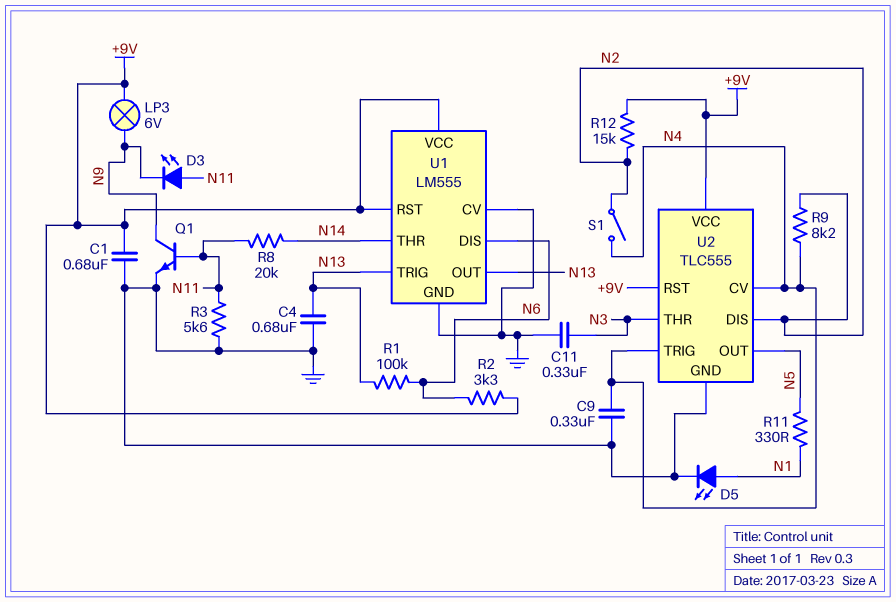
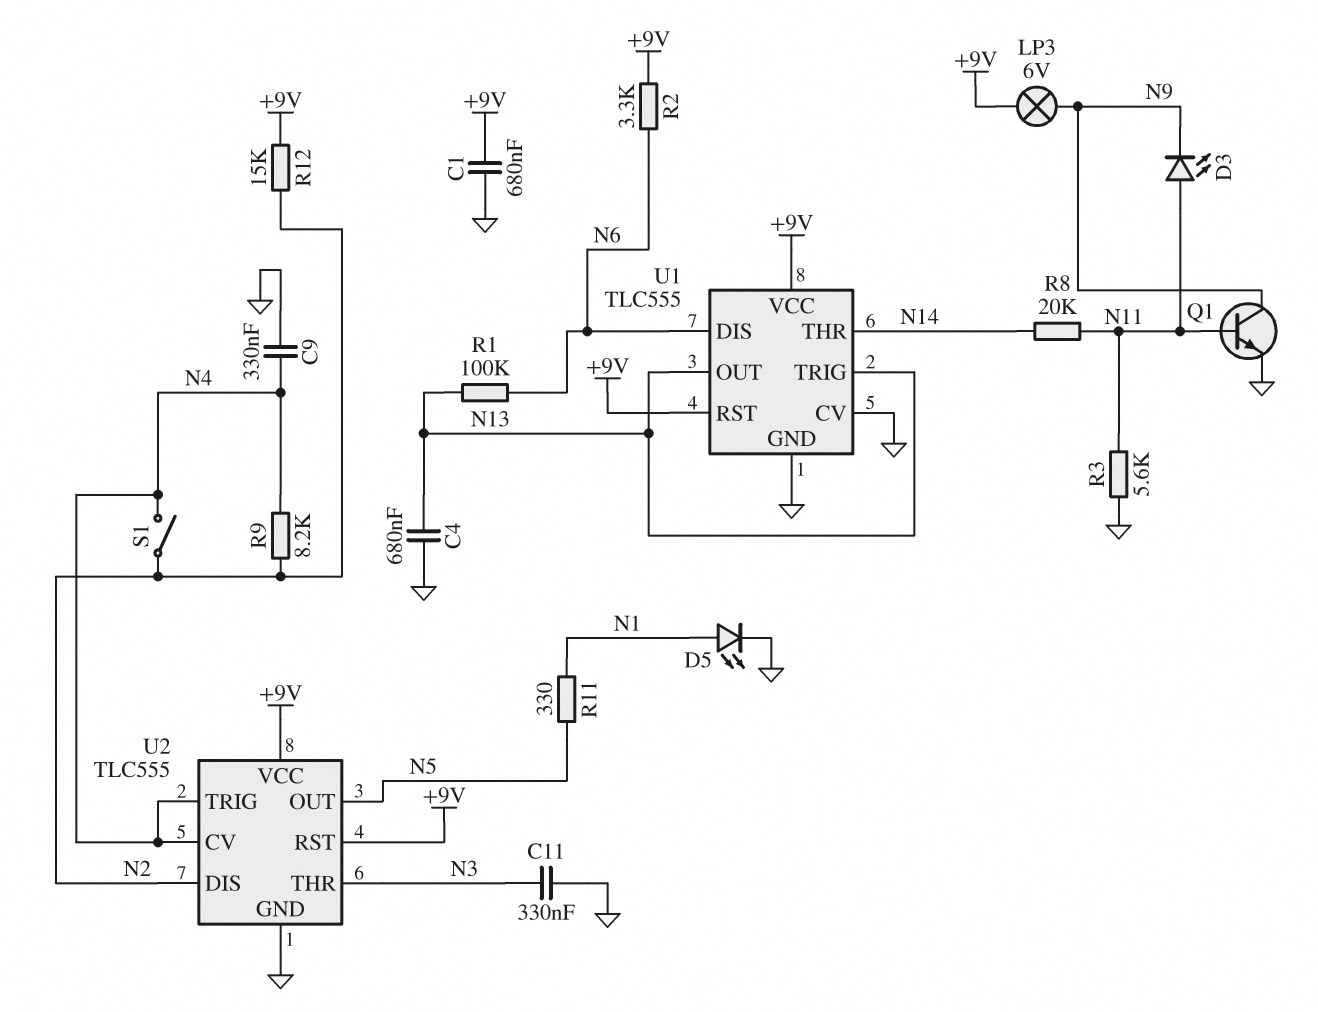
U1: LM555 -> TLC555

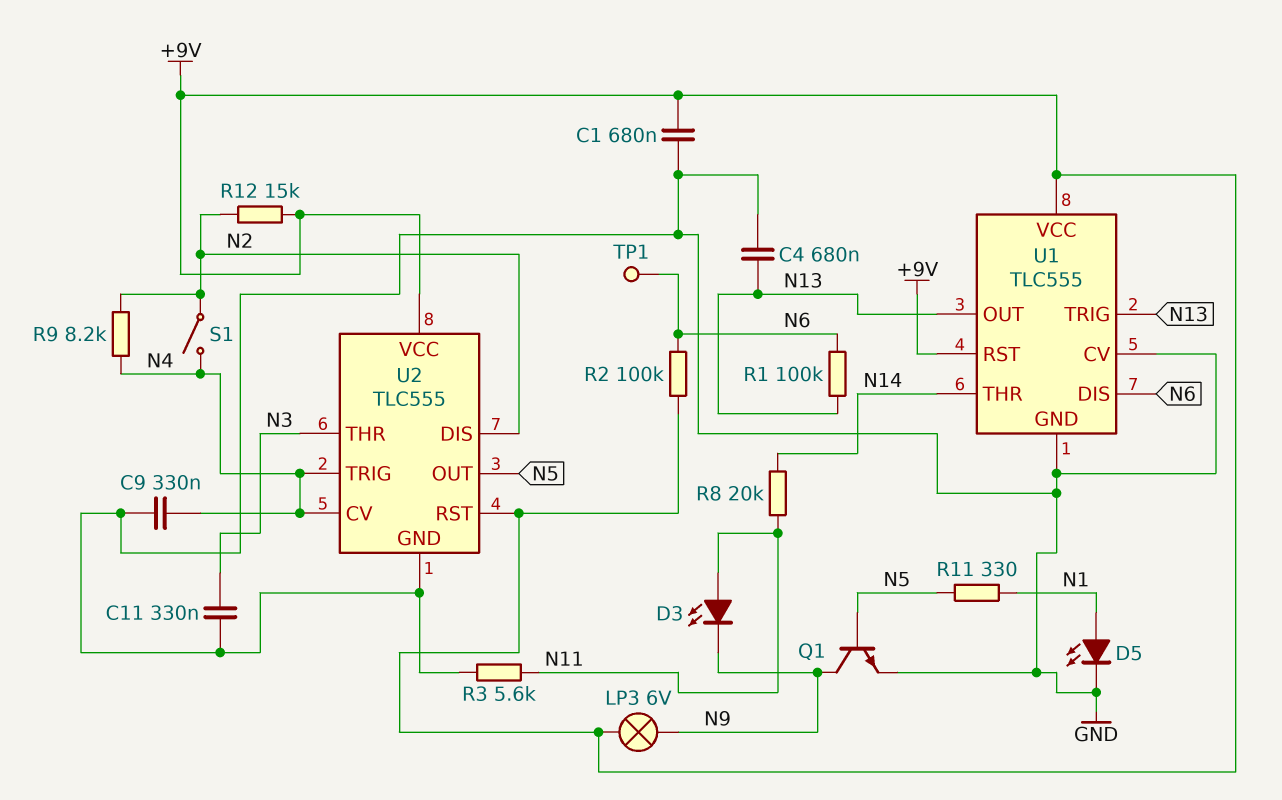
Q1: NPN (B N11, C N9, E GND) -> NPN (B N5, C N9, E GND)
R2: 3.3k (+9V, N6) -> 100k (+9V, N6)
TP1: none -> test point (N6)

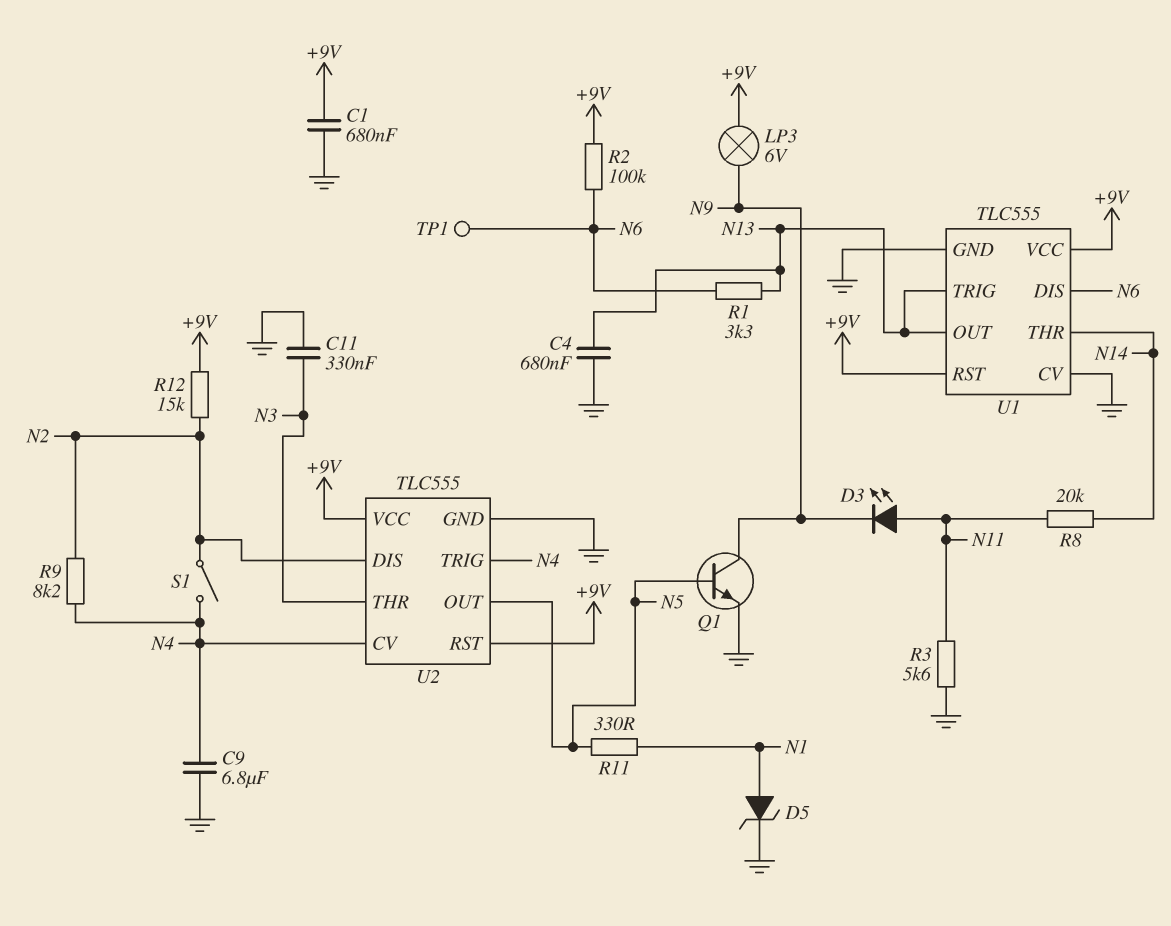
C9: 330nF (GND, N4) -> 6.8uF (GND, N4)
D5: LED (A N1, K GND) -> zener (A N1, K GND)
R1: 100k (N6, N13) -> 3.3k (N6, N13)

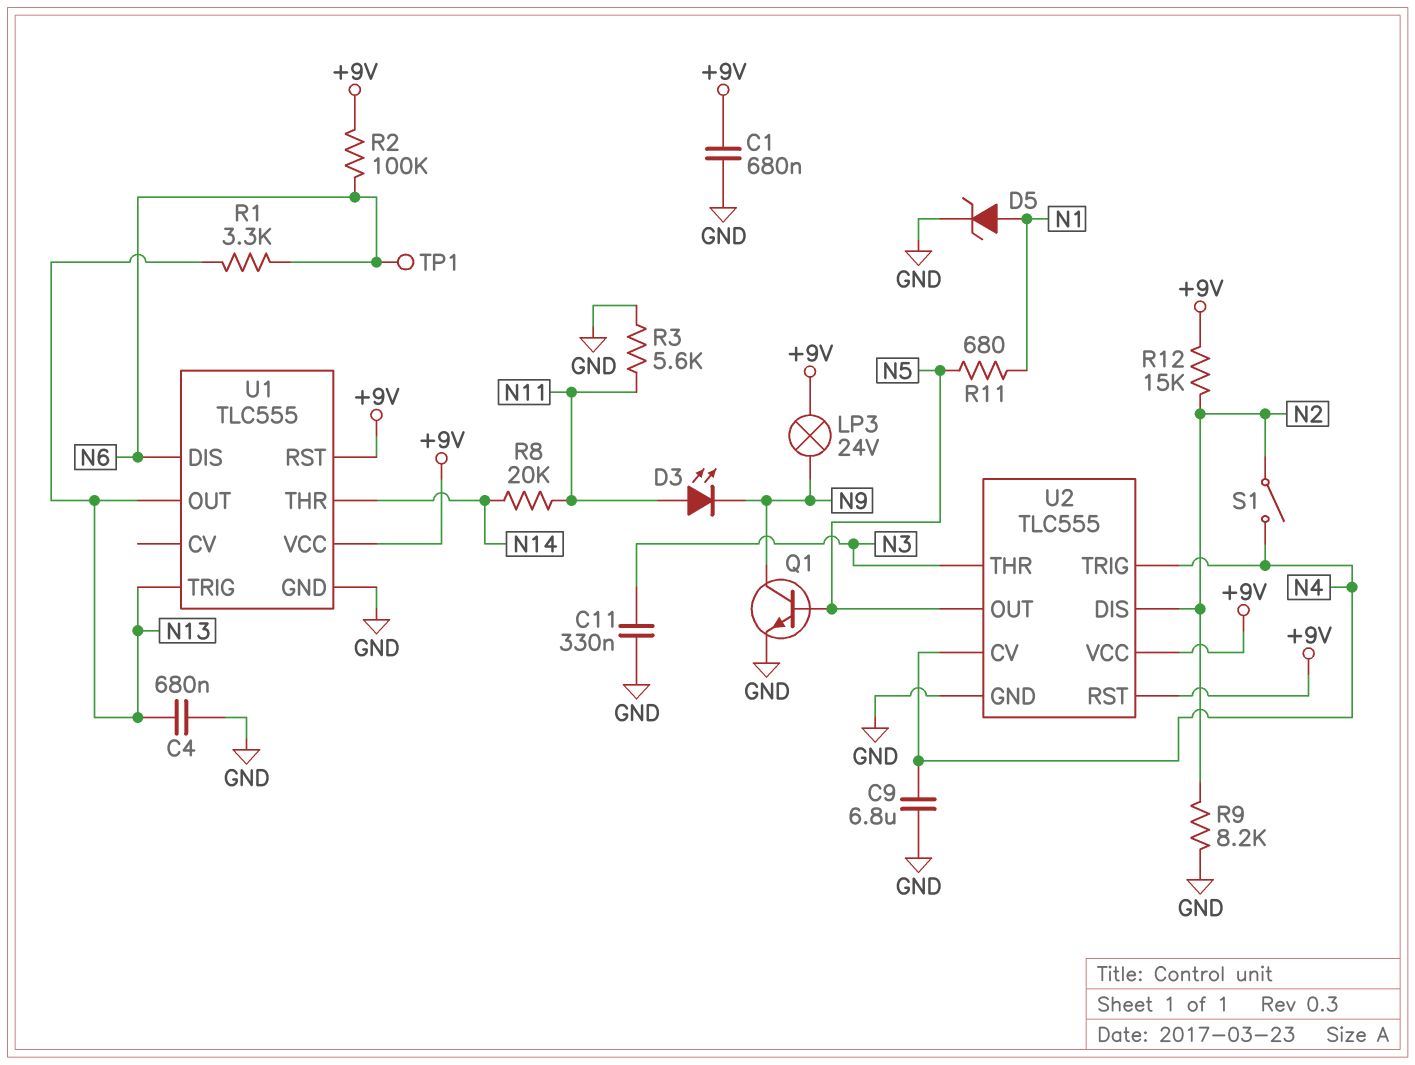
LP3: lamp 6V (+9V, N9) -> lamp 24V (+9V, N9)
R9: 8.2k (N2, N4) -> 8.2k (GND, N2)
R11: 330 (N1, N5) -> 680 (N1, N5)
U1 pin CV: GND -> none

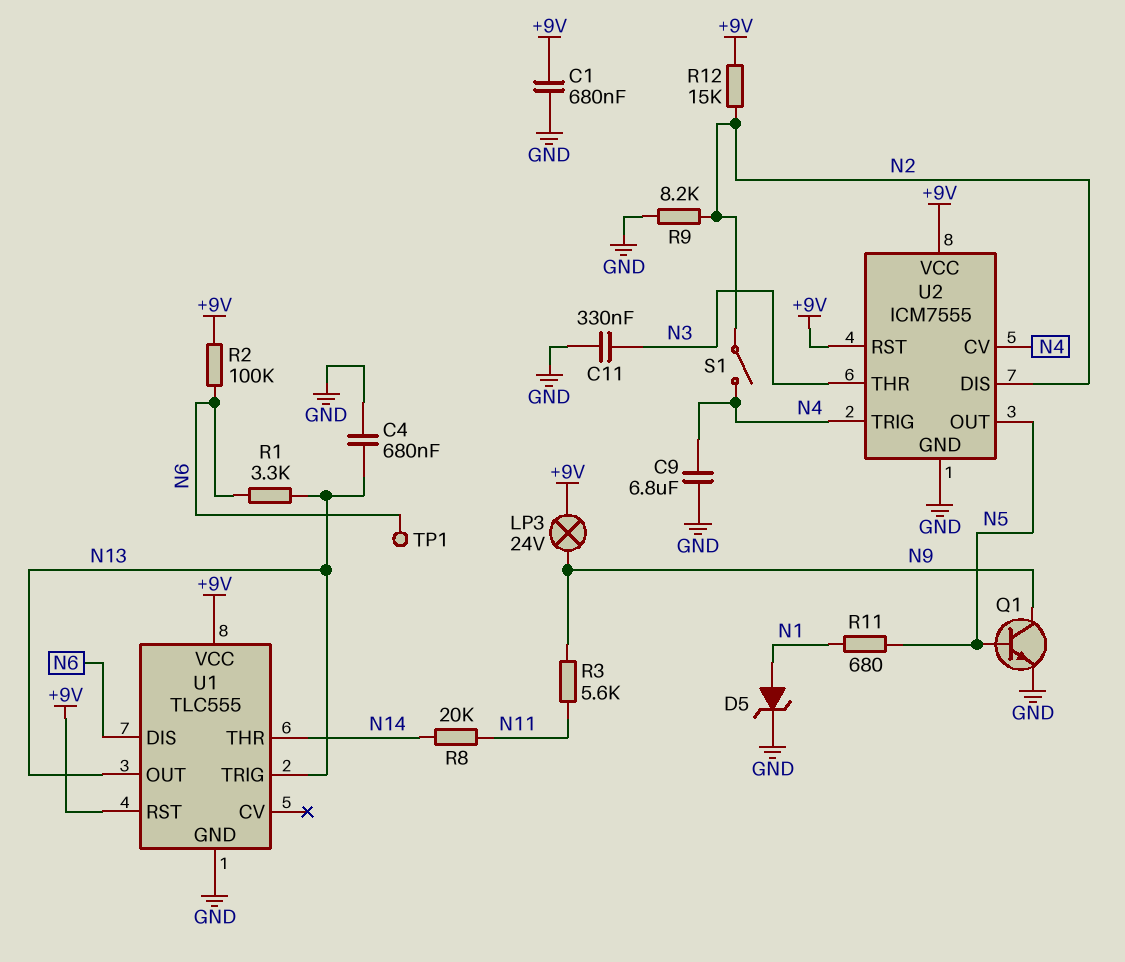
D3: LED (A N11, K N9) -> none
R3: 5.6k (GND, N11) -> 5.6k (N9, N11)
U2: TLC555 -> ICM7555

